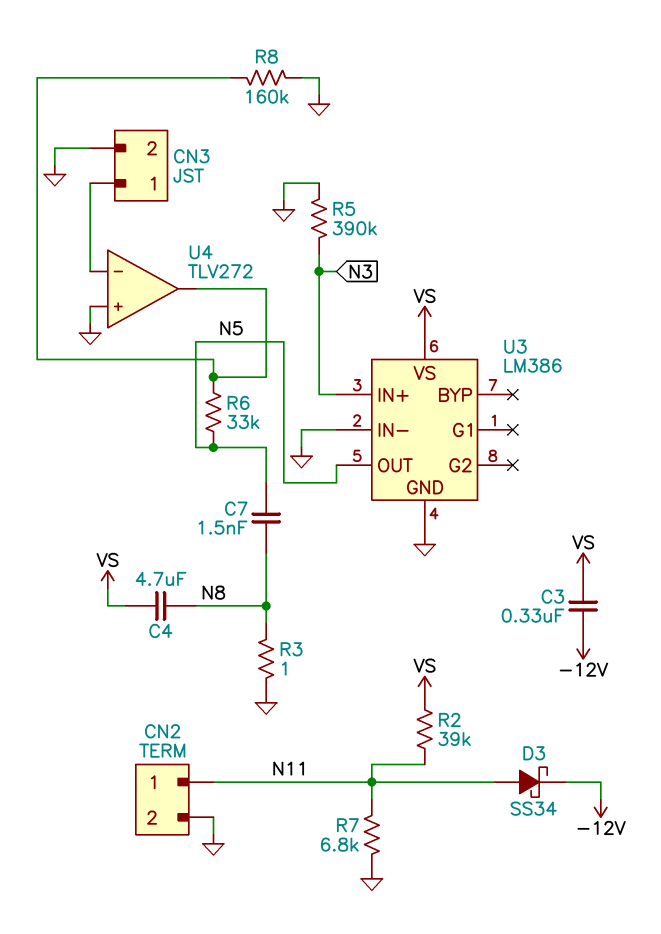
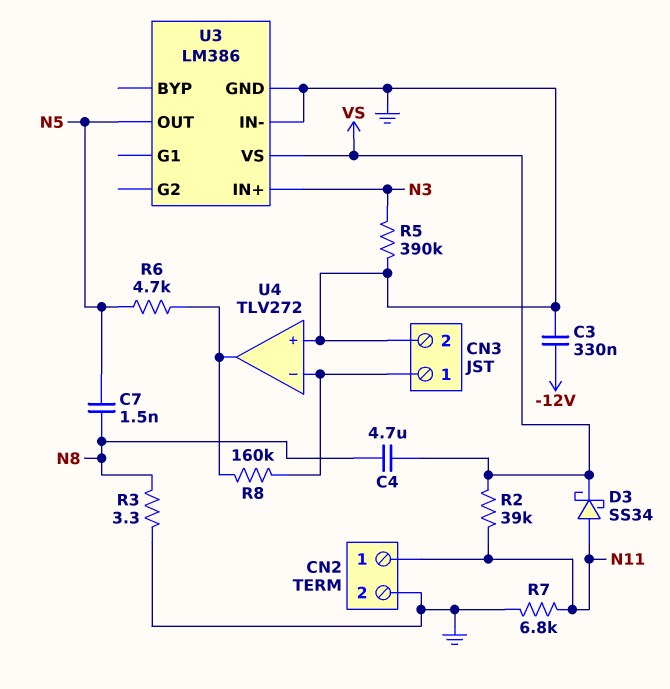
C3: 330nF (-12V, VS) -> 330nF (-12V, GND)
D3: schottky SS34 (A N11, K -12V) -> schottky SS34 (A N11, K VS)
R3: 1 (GND, N8) -> 3.3 (GND, N8)
R6: 33k (N5, U4/out) -> 4.7k (N5, U4/out)
R8: 160k (GND, U4/out) -> 160k (CN3/1, U4/out)

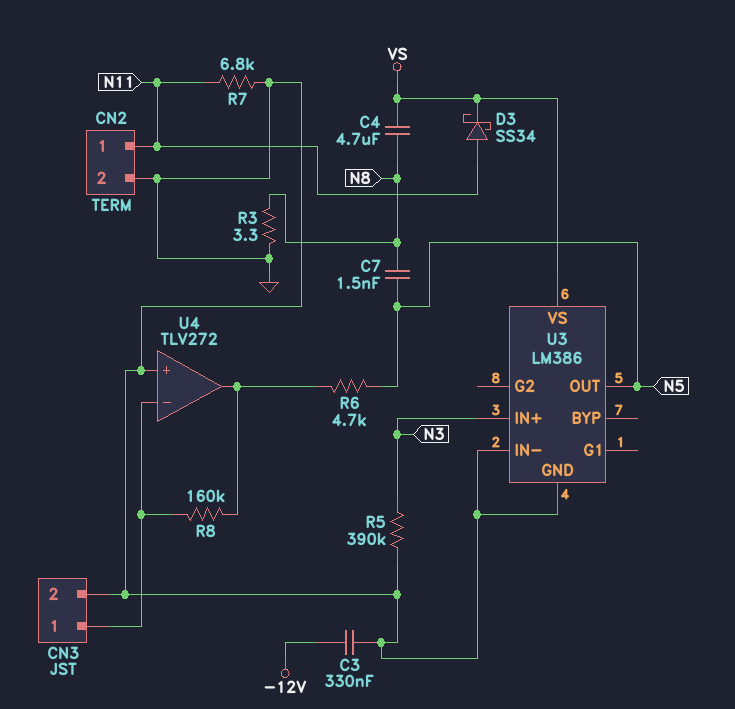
R2: 39k (N11, VS) -> none

